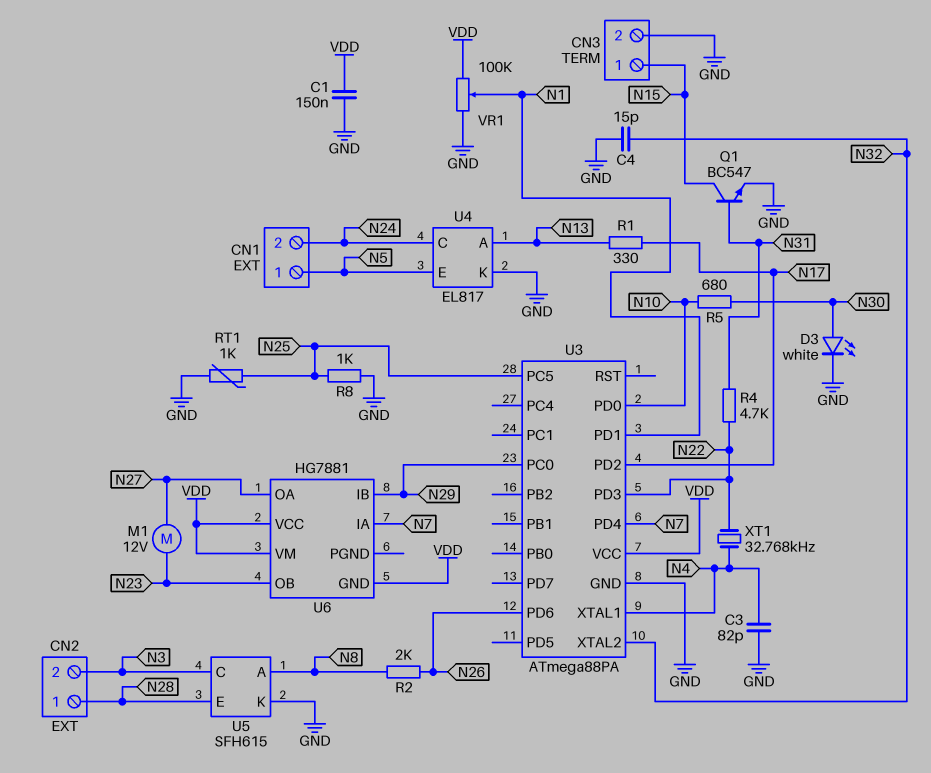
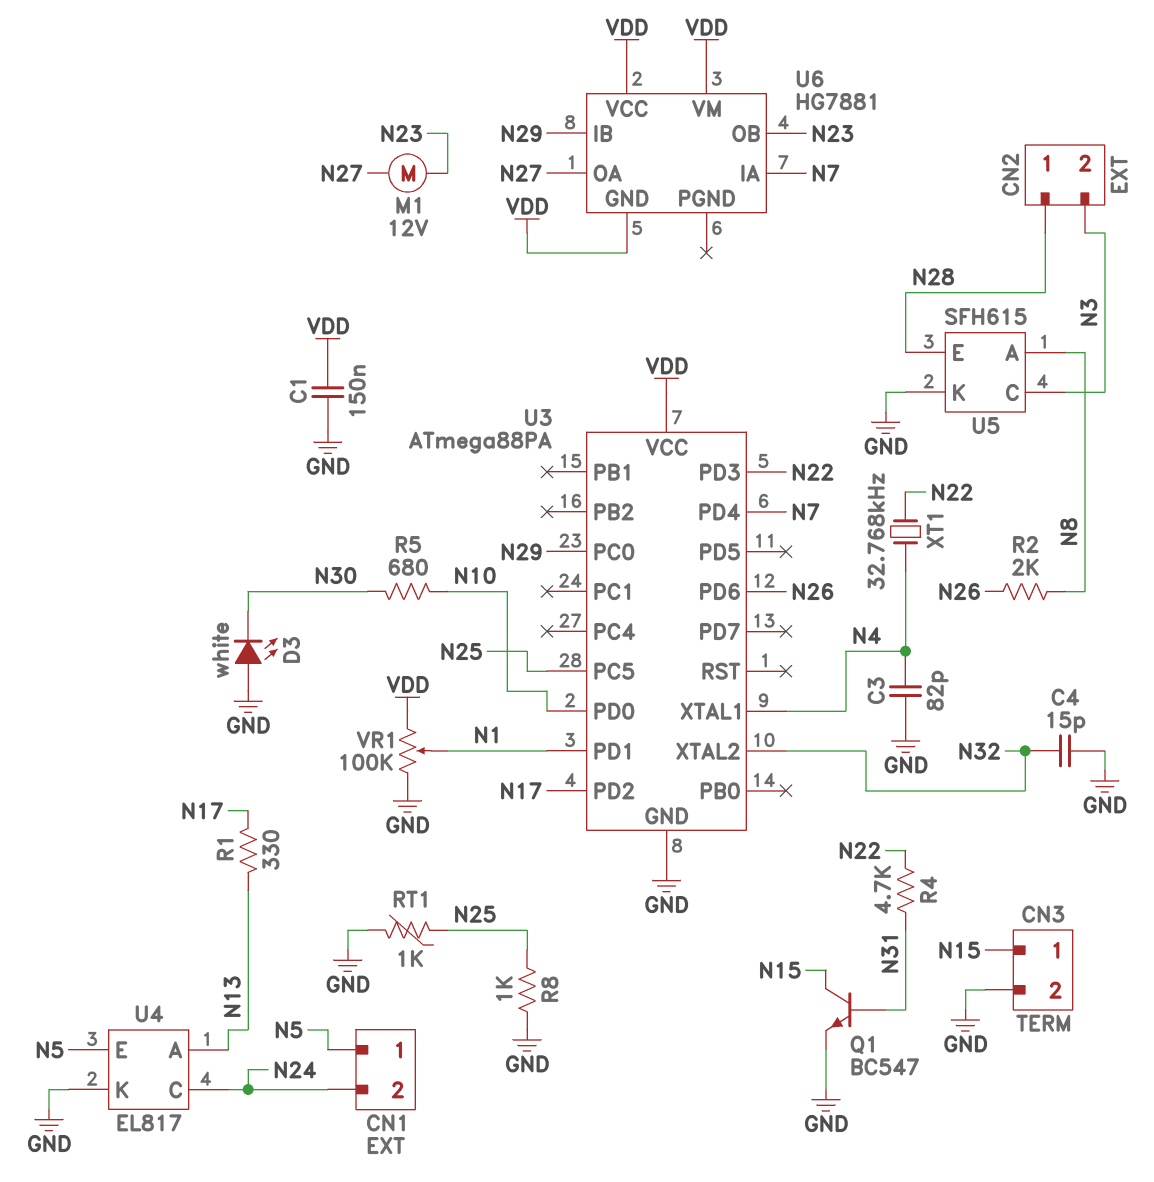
D3: LED white (A N30, K GND) -> LED white (A GND, K N30)

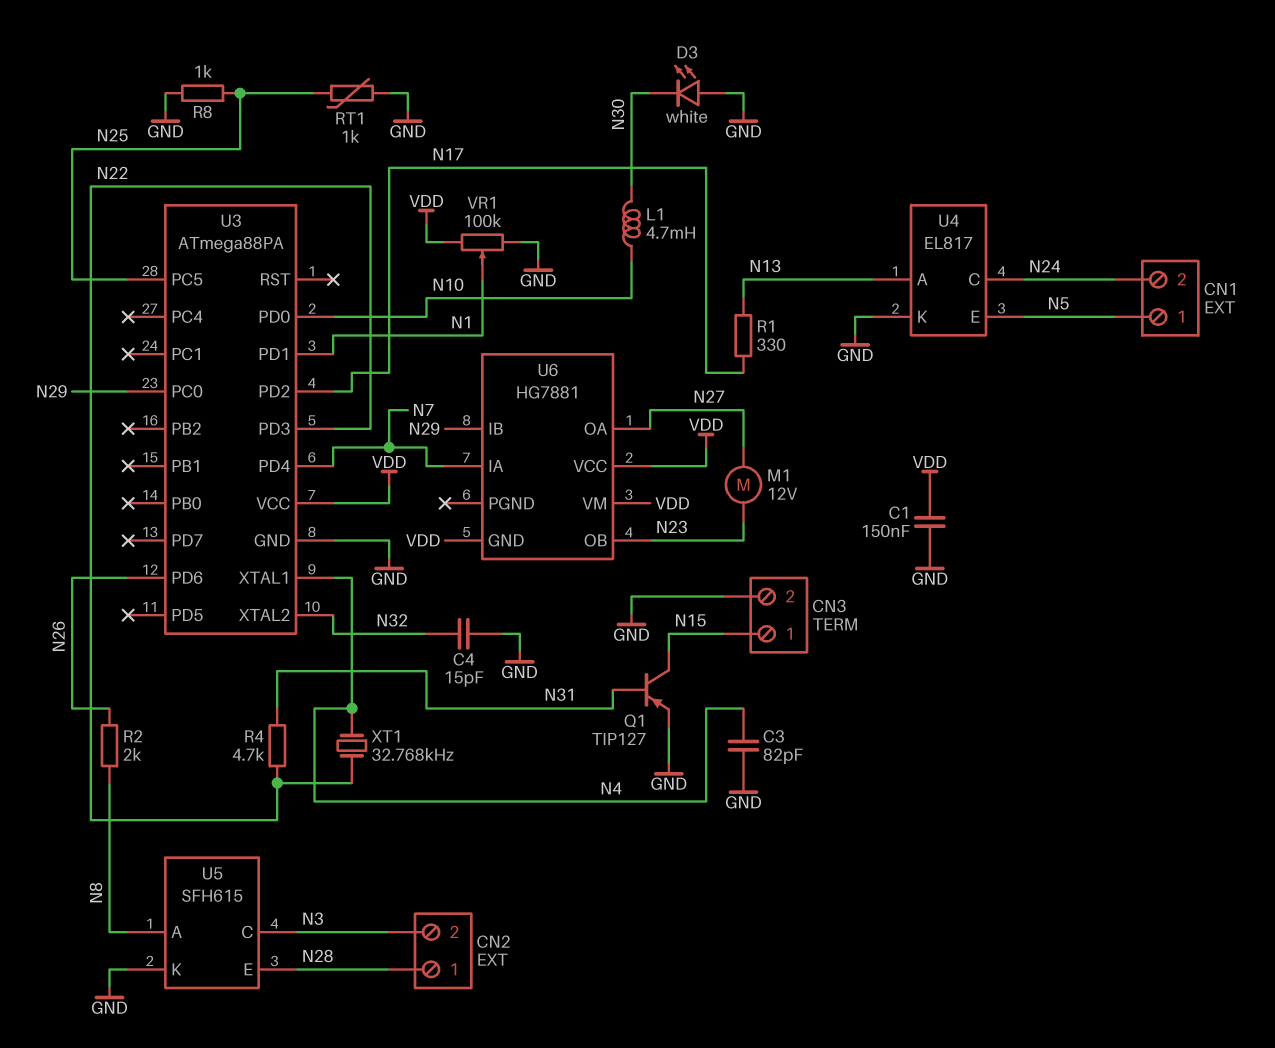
L1: none -> 4.7mH (N10, N30)
Q1: NPN BC547 (B N31, C N15, E GND) -> PNP TIP127 (B N31, C N15, E GND)
R5: 680 (N10, N30) -> none

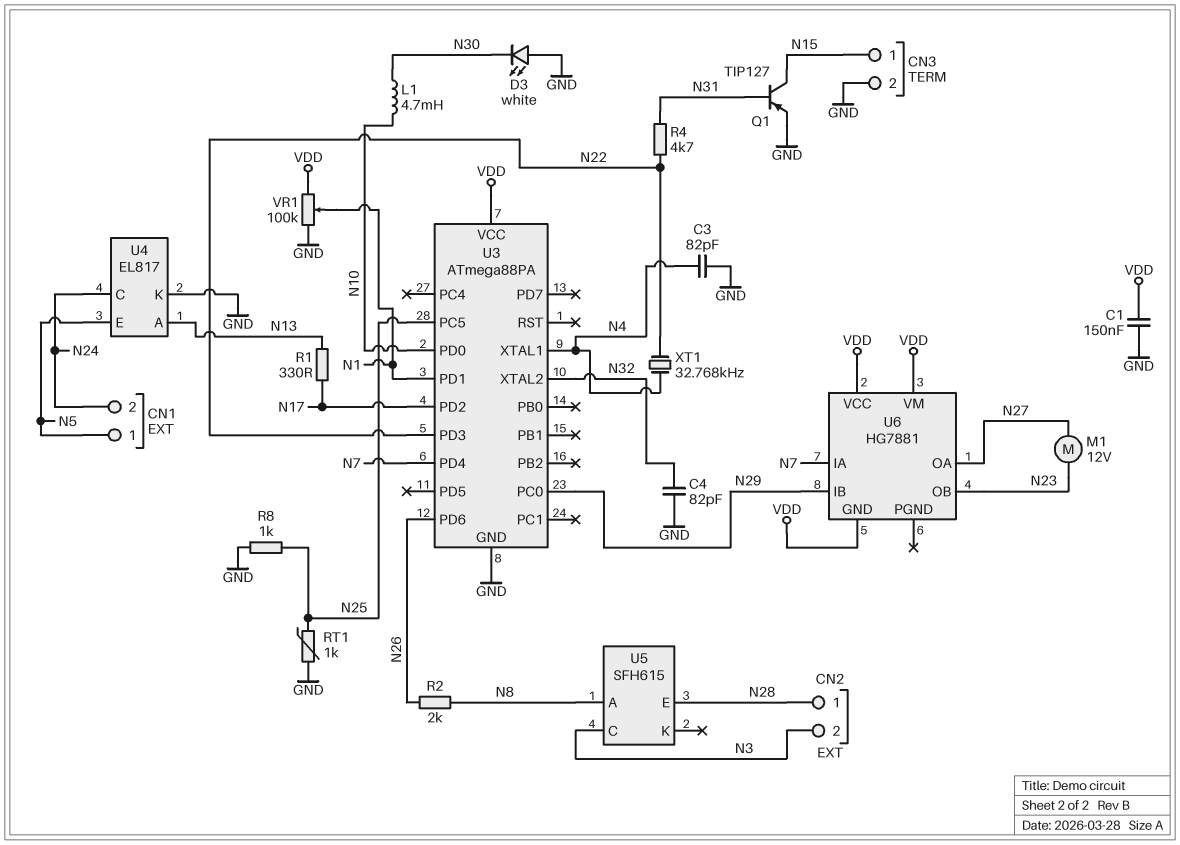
C4: 15pF (GND, N32) -> 82pF (GND, N32)
U5 pin K: GND -> none

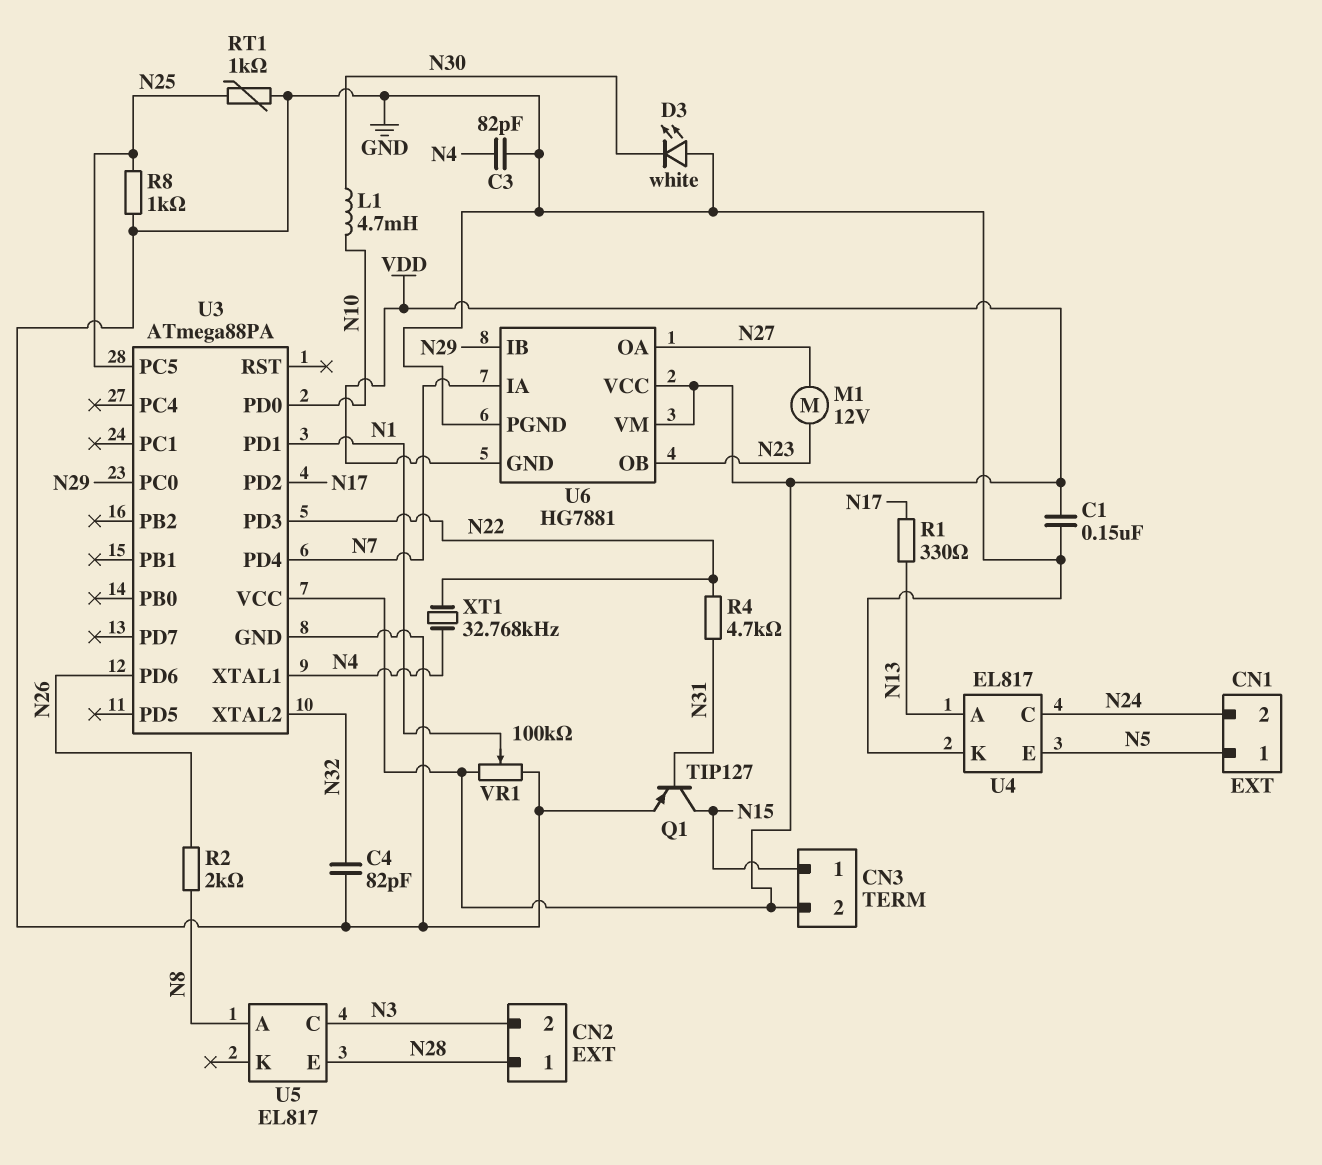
CN3 pin 2: GND -> VDD
U5: SFH615 -> EL817
U6 pin PGND: none -> GND

